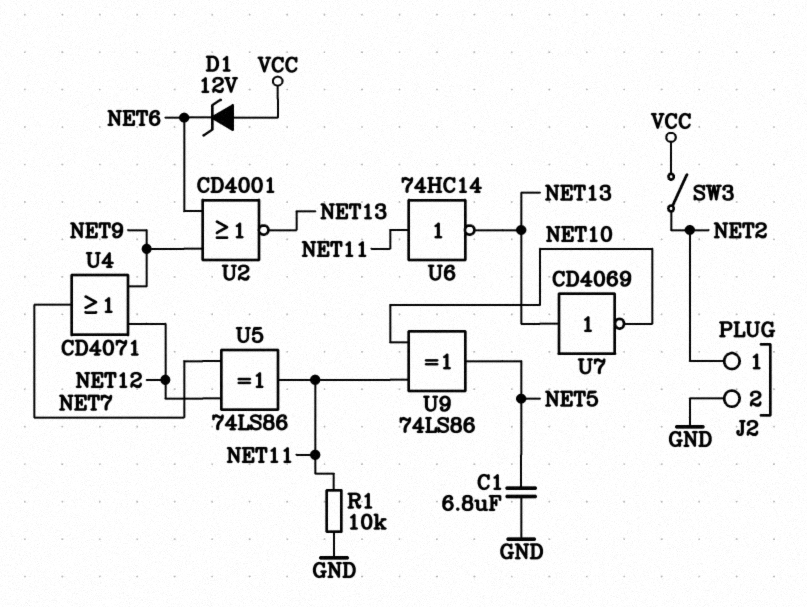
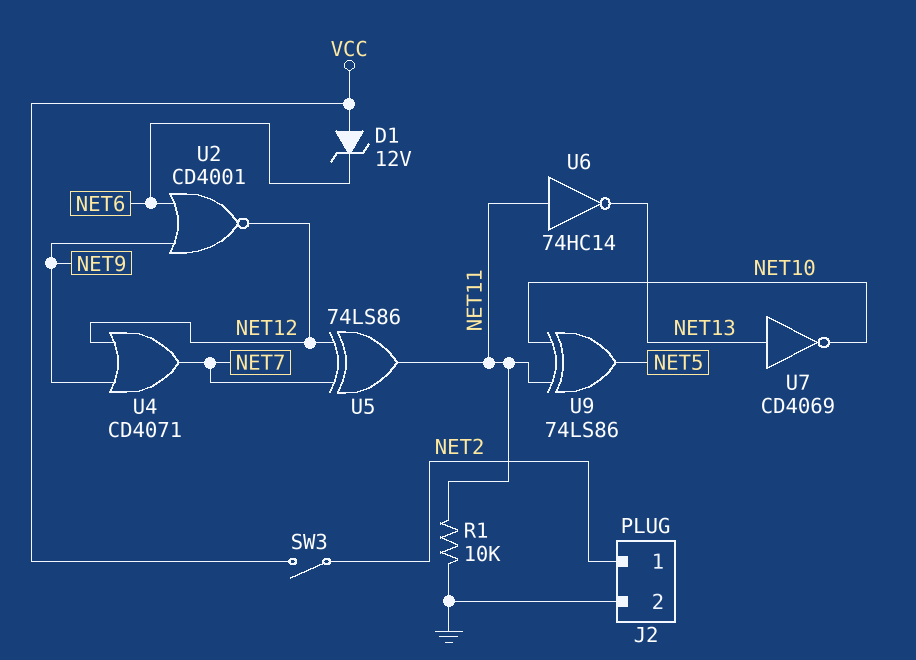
C1: 6.8uF (GND, NET5) -> none
U2: NOR CD4001 (in NET6, in NET9, out NET13) -> NOR CD4001 (in NET6, in NET9, out NET12)

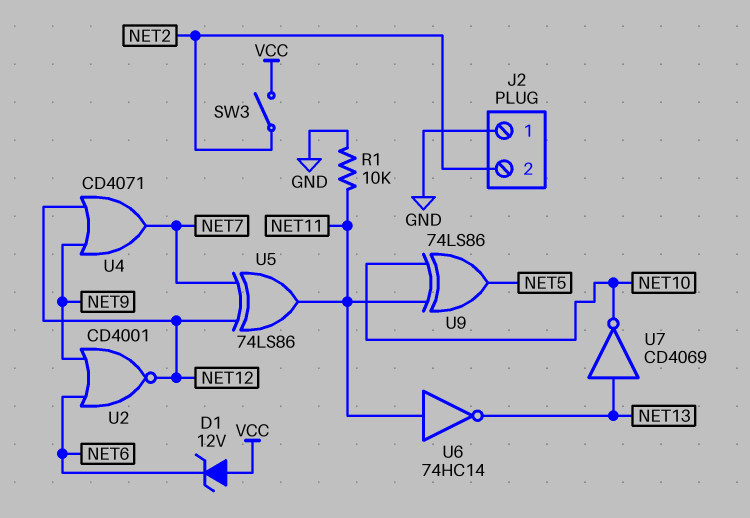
J2 pin 1: NET2 -> GND
J2 pin 2: GND -> NET2

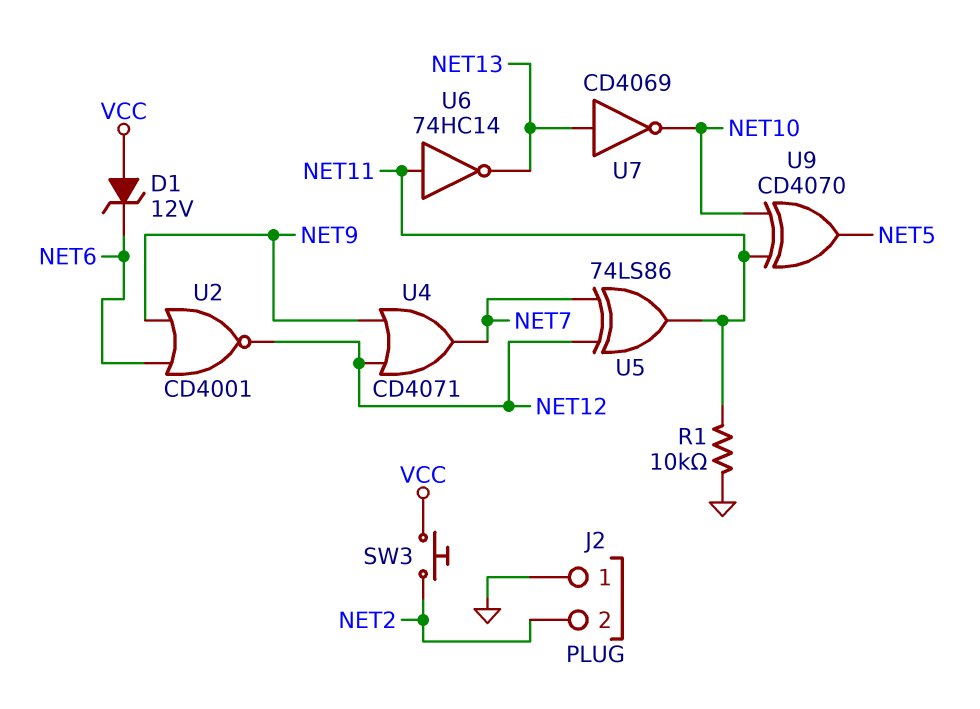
SW3: switch (NET2, VCC) -> button (NET2, VCC)
U9: XOR 74LS86 (in NET10, in NET11, out NET5) -> XOR CD4070 (in NET10, in NET11, out NET5)

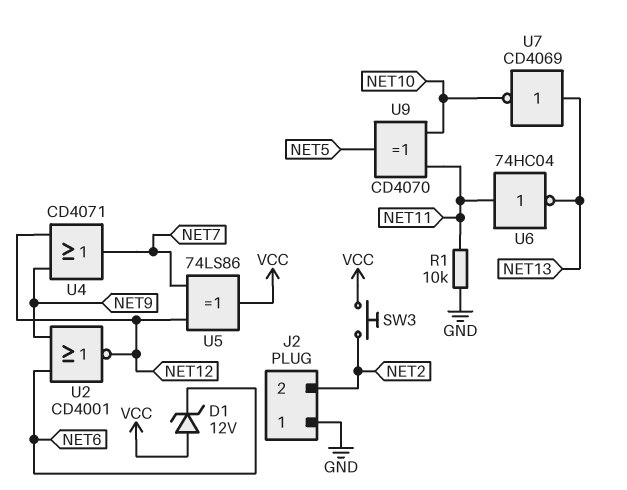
U5: XOR 74LS86 (in NET7, in NET12, out NET11) -> XOR 74LS86 (in NET7, in NET12, out VCC)
U6: NOT 74HC14 (in NET11, out NET13) -> NOT 74HC04 (in NET11, out NET13)

